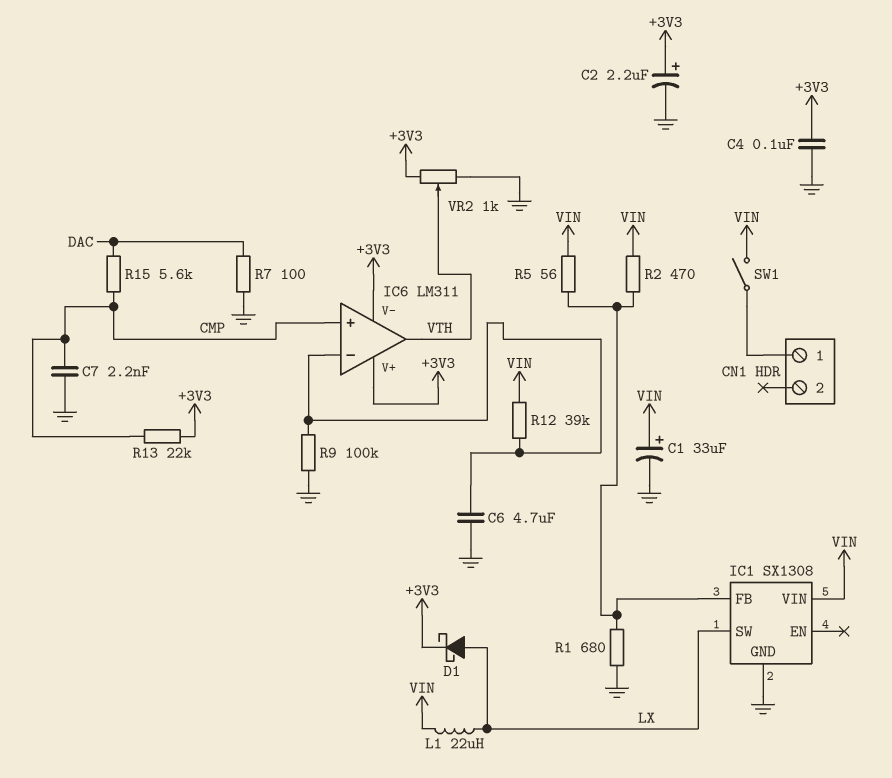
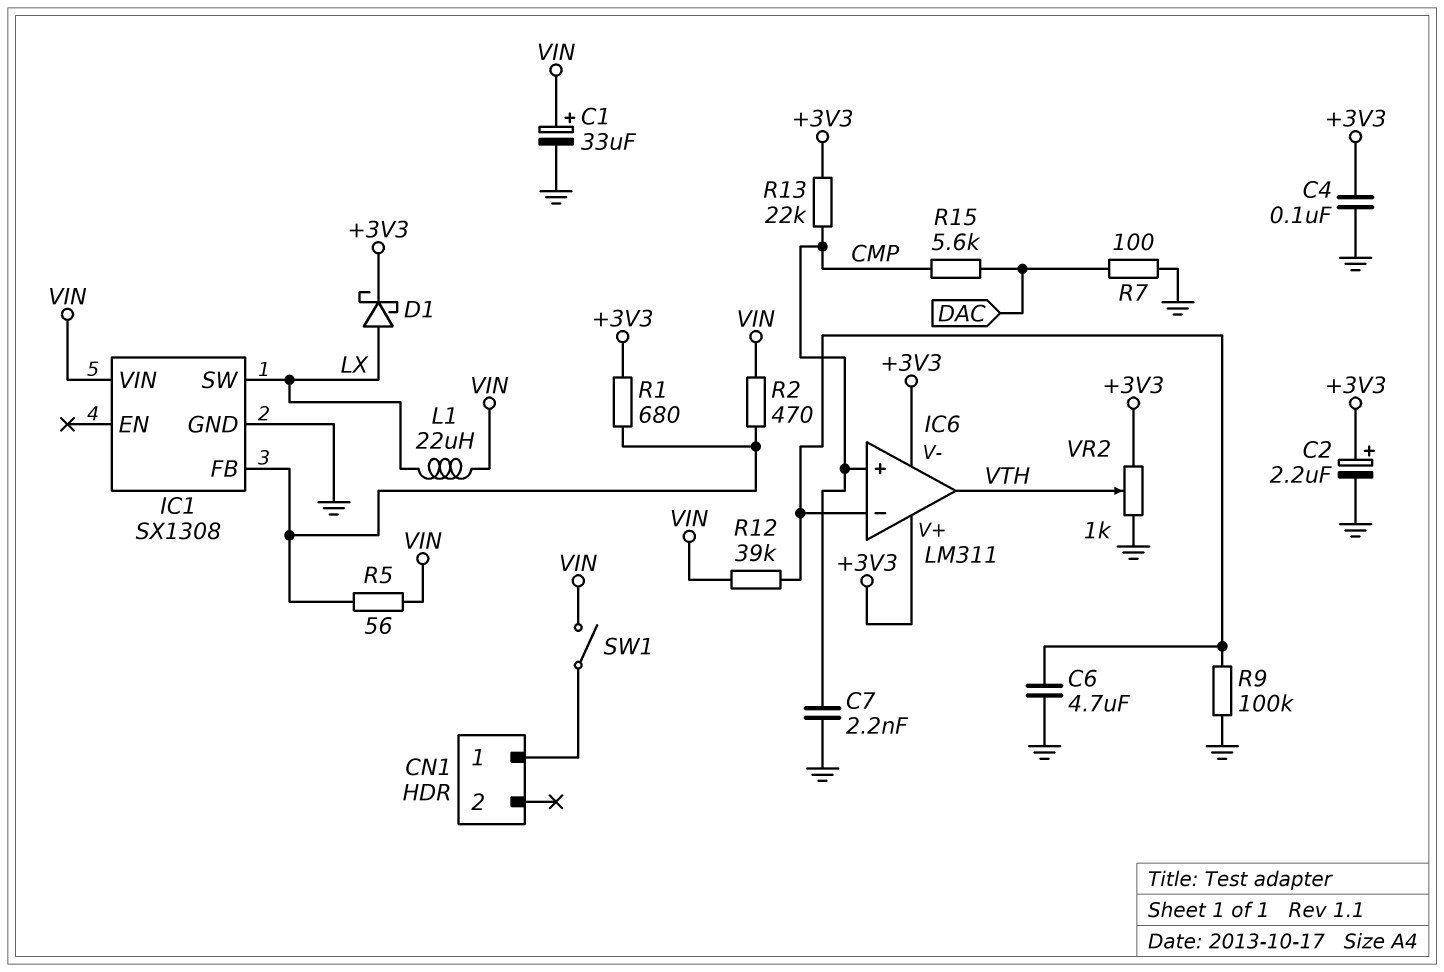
R1: 680 (GND, IC1/FB) -> 680 (+3V3, IC1/FB)

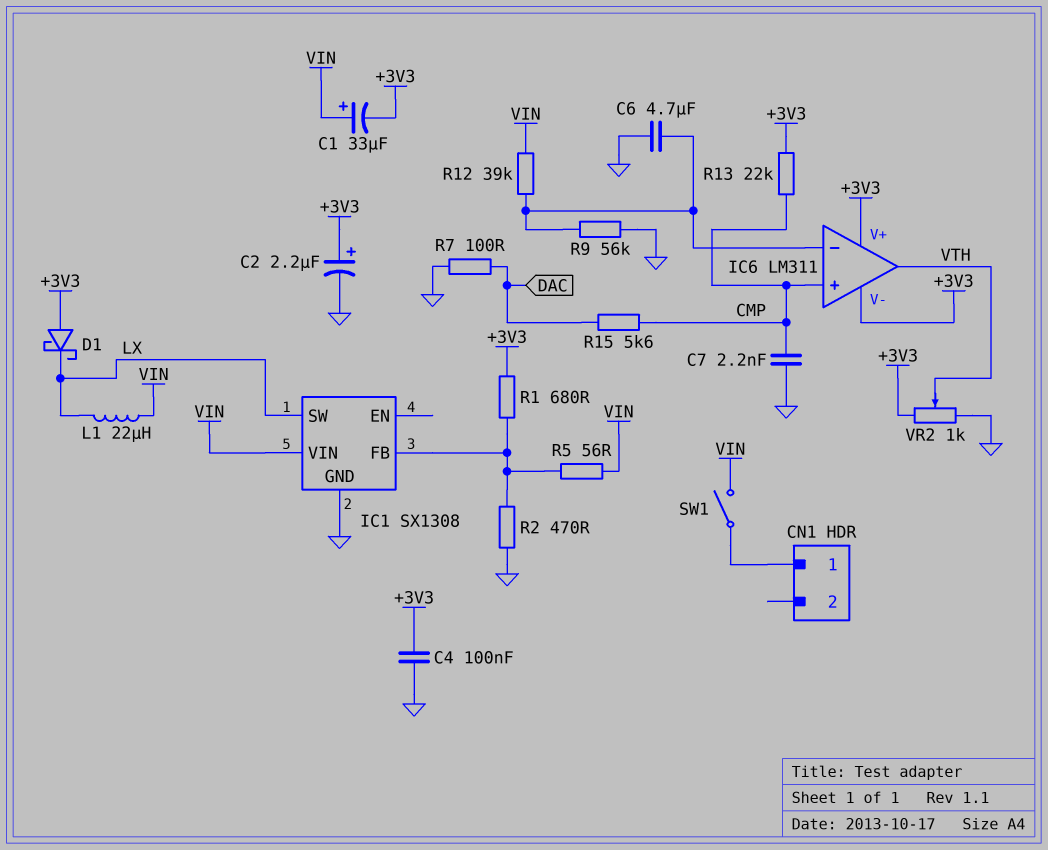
C1: 33uF (plus VIN, minus GND) -> 33uF (plus VIN, minus +3V3)
D1: schottky (A LX, K +3V3) -> schottky (A +3V3, K LX)
R2: 470 (IC1/FB, VIN) -> 470 (GND, IC1/FB)
R9: 100k (GND, IC6/in-) -> 56k (GND, IC6/in-)

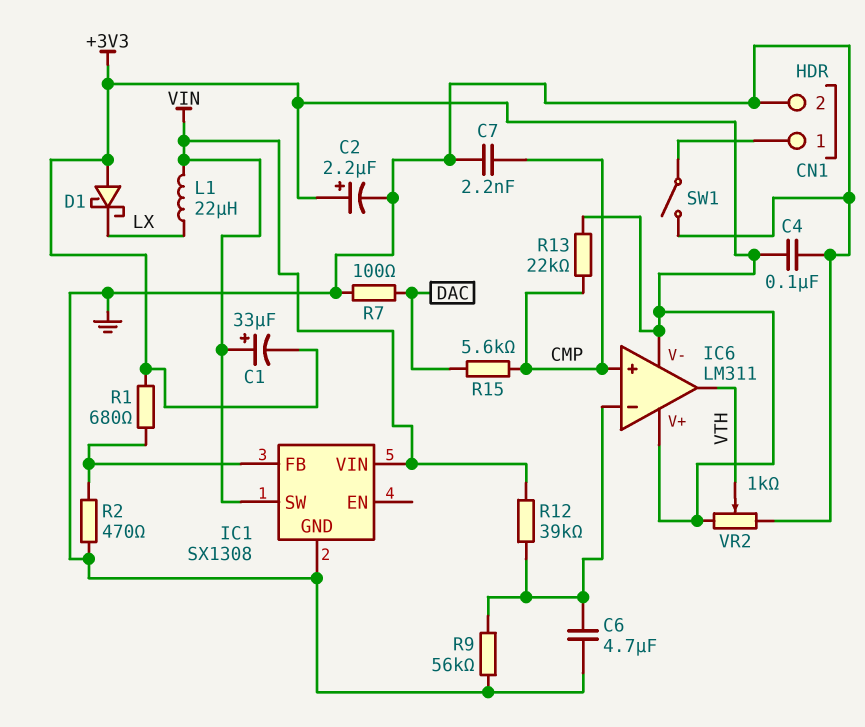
CN1 pin 2: none -> GND
IC1 pin SW: LX -> VIN
R5: 56 (IC1/FB, VIN) -> none
SW1: switch (CN1/1, VIN) -> switch (CN1/1, GND)

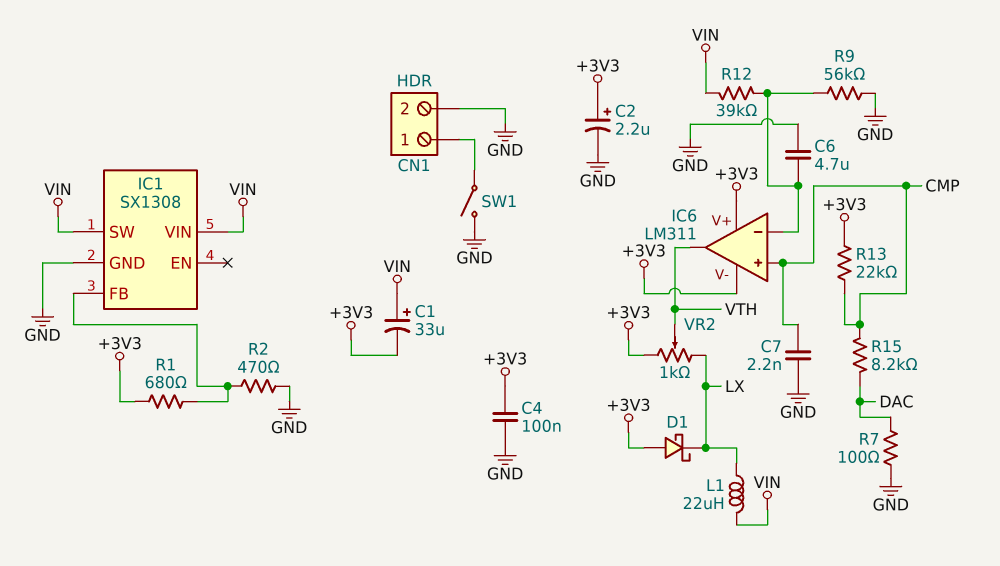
R15: 5.6k (CMP, DAC) -> 8.2k (CMP, DAC)
VR2: 1k (+3V3, GND, wiper VTH) -> 1k (+3V3, LX, wiper VTH)

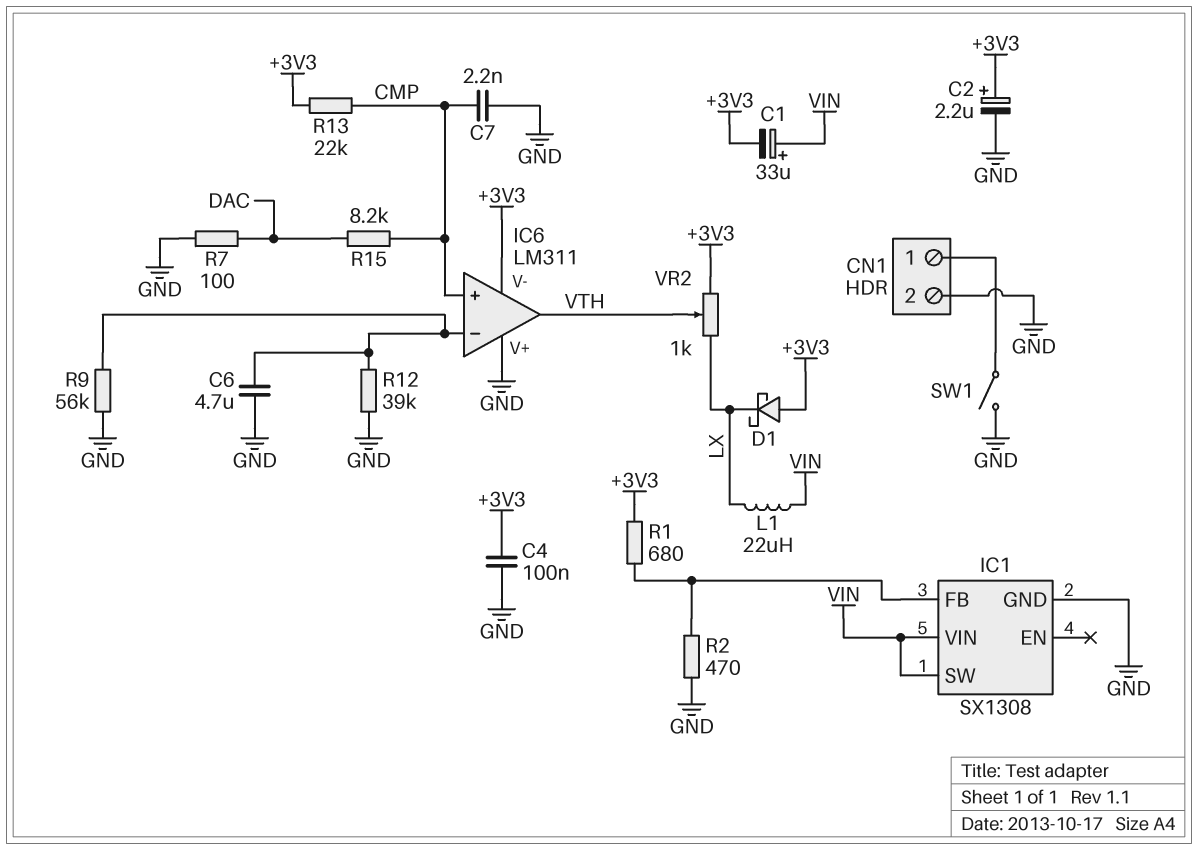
IC6 pin V+: +3V3 -> GND
R12: 39k (IC6/in-, VIN) -> 39k (GND, IC6/in-)

